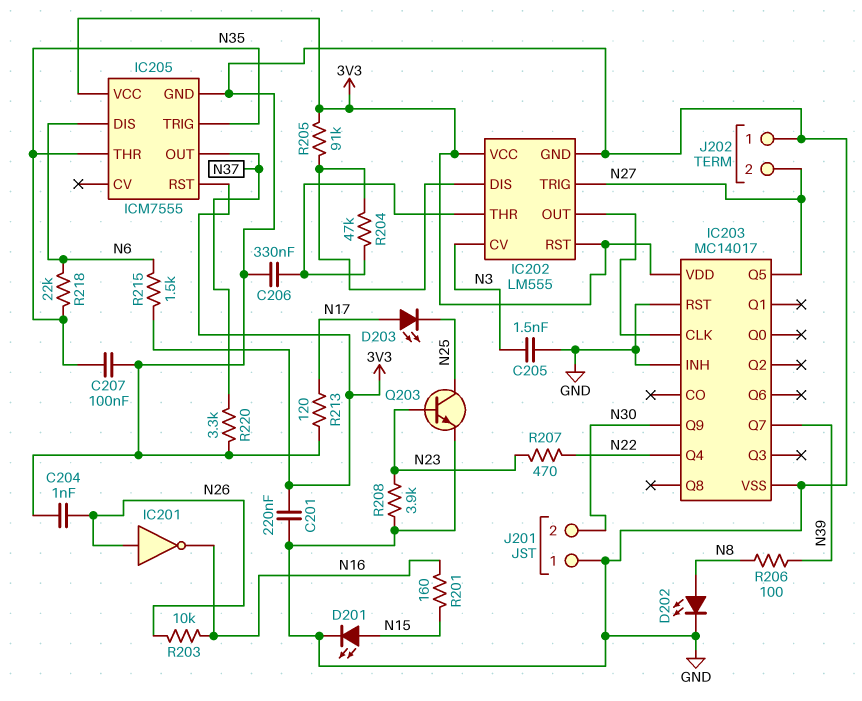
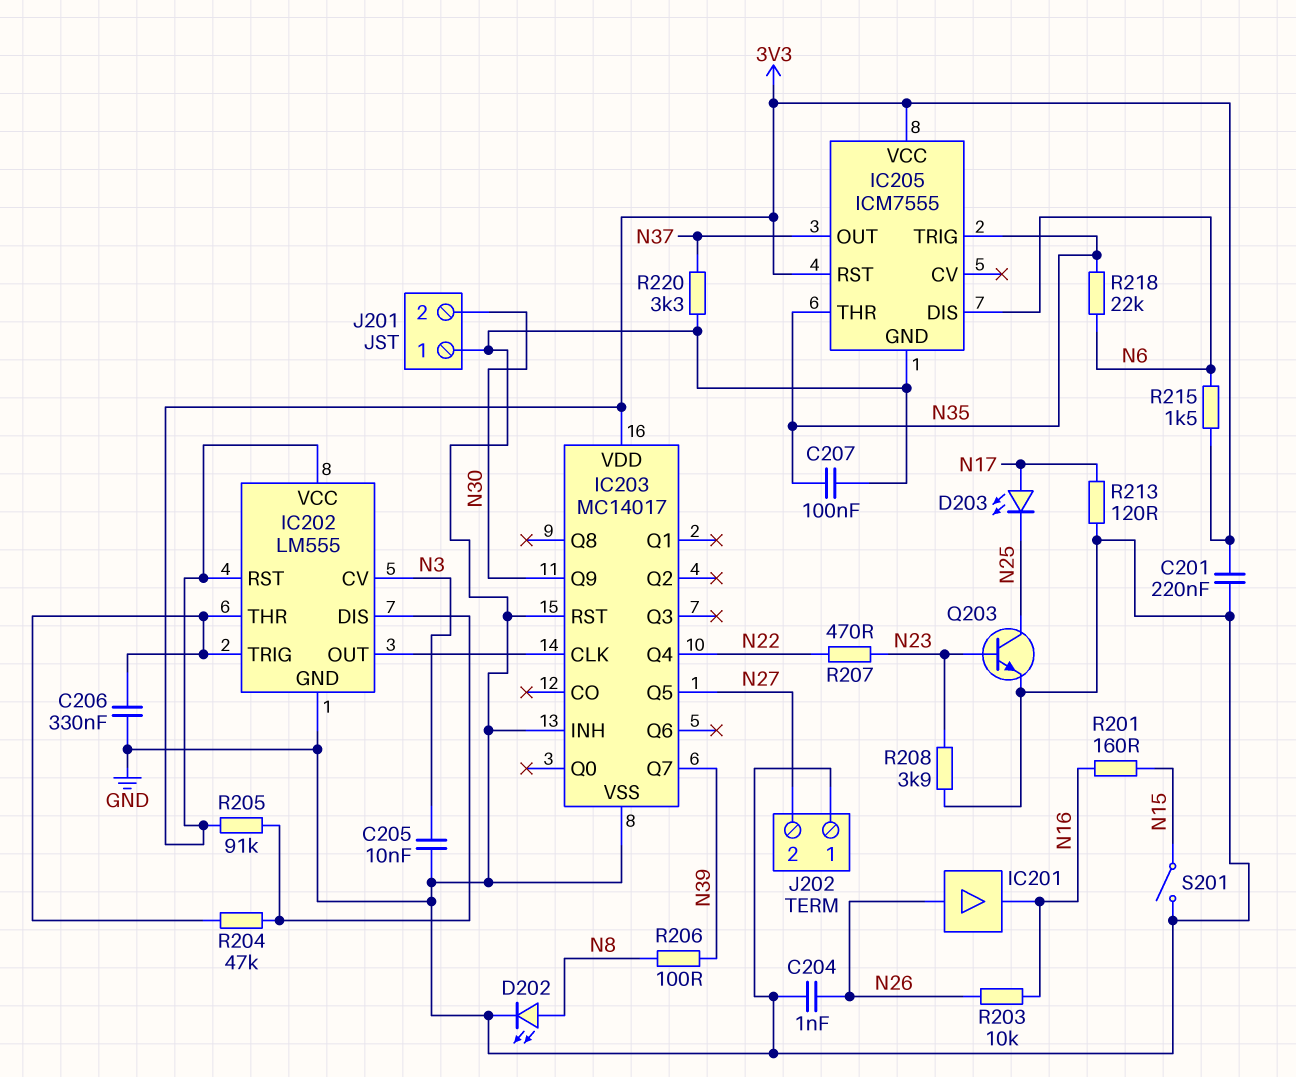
C205: 1.5nF (GND, N3) -> 10nF (GND, N3)
D201: LED (A N15, K GND) -> none
IC201: NOT (in N26, out N16) -> buffer (in N26, out N16)
IC202 pin TRIG: N27 -> IC202/THR
S201: none -> switch (GND, N15)

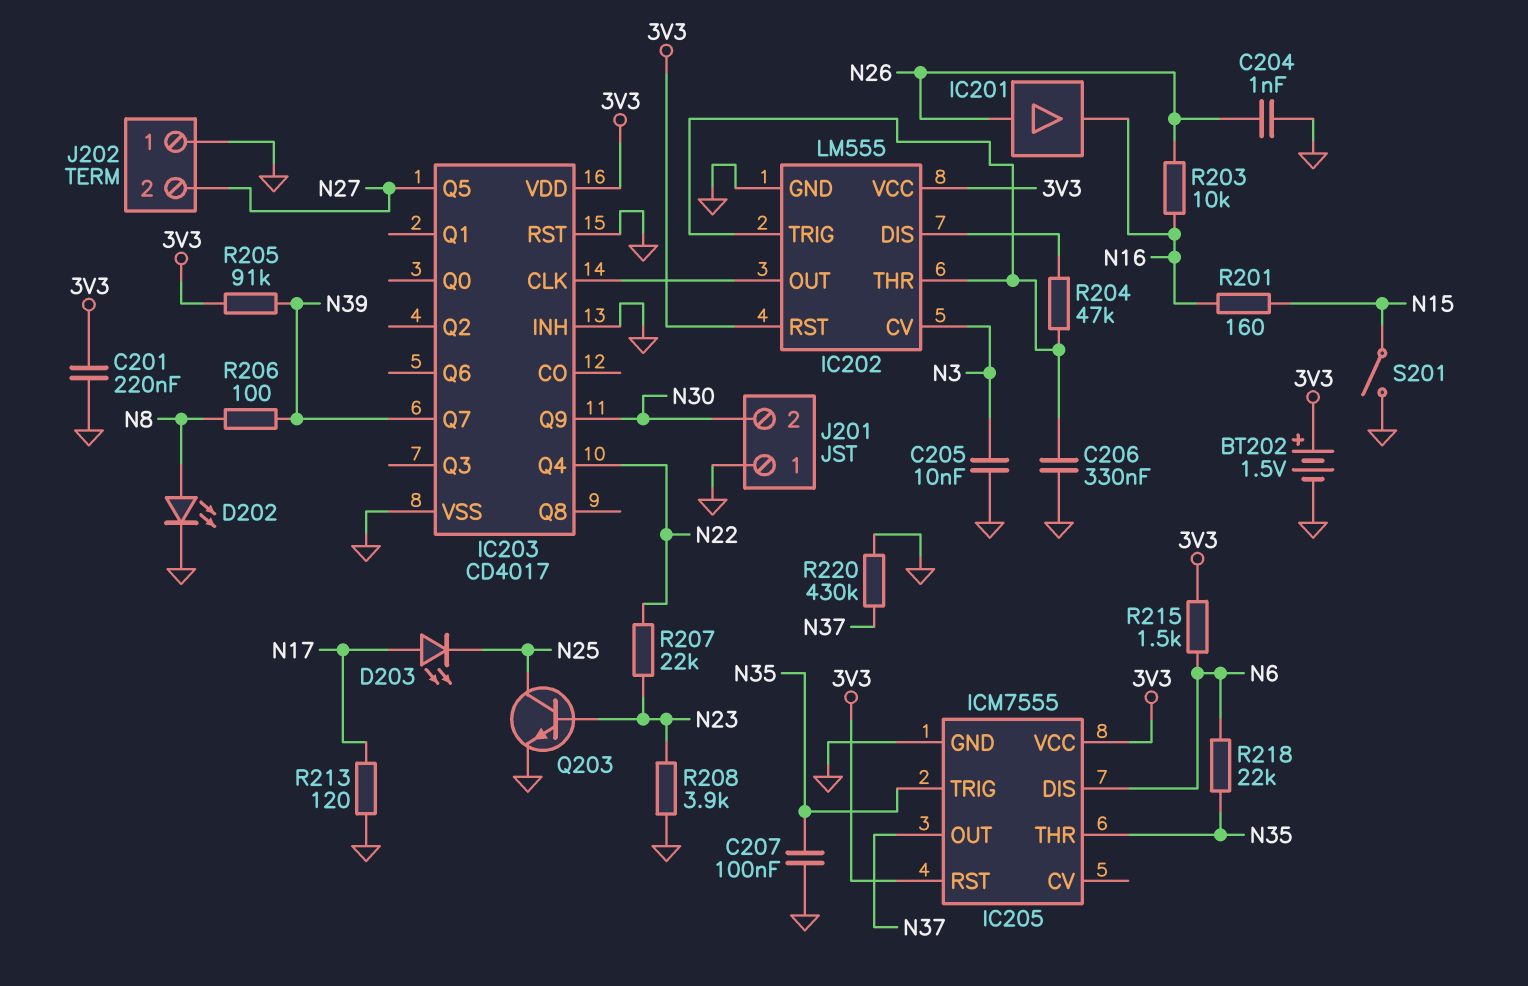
BT202: none -> 1.5V (plus 3V3, minus GND)
IC203: MC14017 -> CD4017
R205: 91k (3V3, IC202/DIS) -> 91k (3V3, N39)
R207: 470 (N22, N23) -> 22k (N22, N23)
R220: 3.3k (GND, N37) -> 430k (GND, N37)

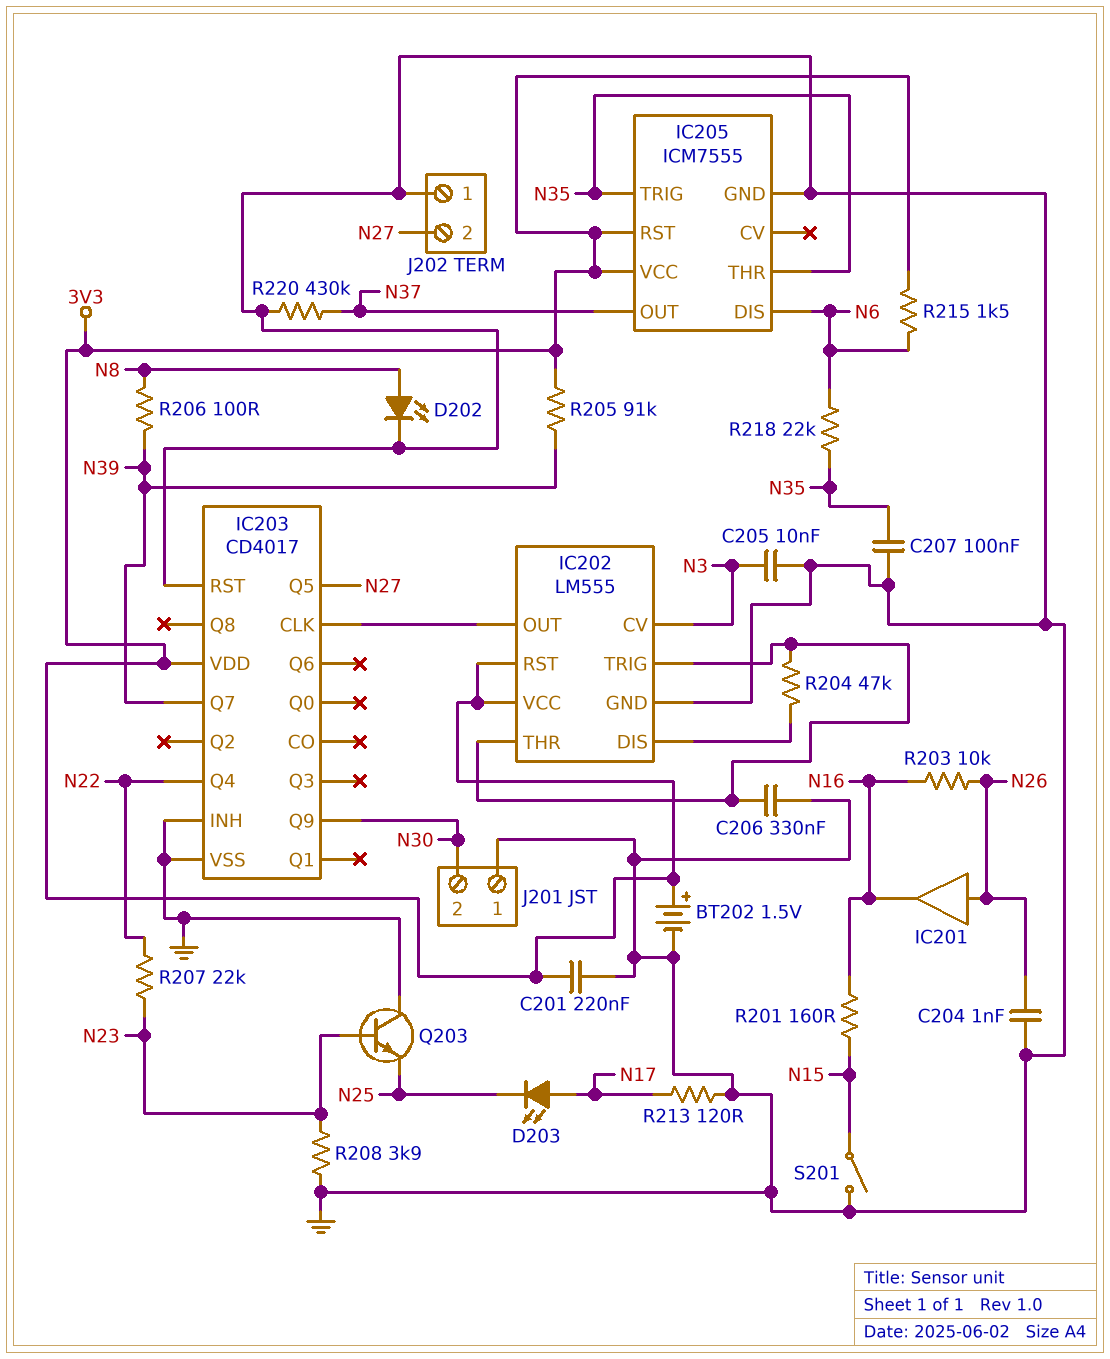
Q203: NPN (B N23, C N25, E GND) -> NPN (B N23, C GND, E N25)

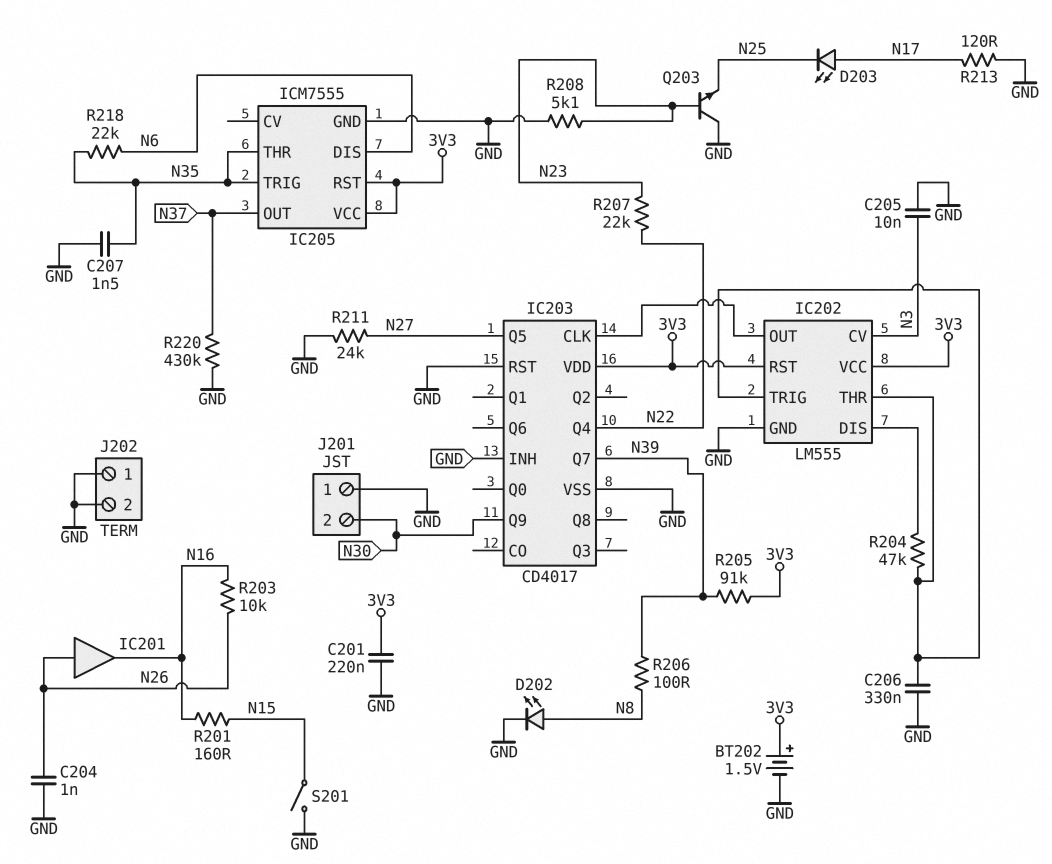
C207: 100nF (GND, N35) -> 1.5nF (GND, N35)
J202 pin 2: N27 -> GND
R208: 3.9k (GND, N23) -> 5.1k (GND, N23)
R211: none -> 24k (GND, N27)
R215: 1.5k (3V3, N6) -> none

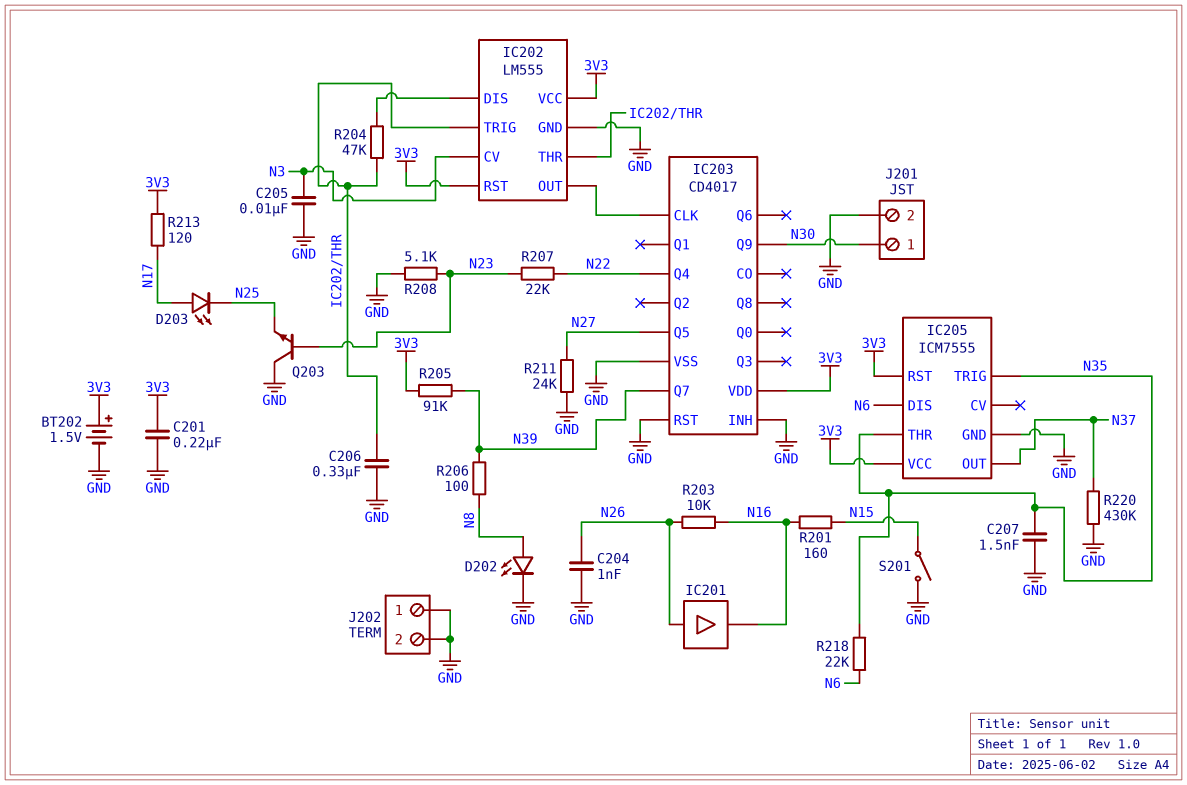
J201 pin 1: GND -> N30
J201 pin 2: N30 -> GND
R213: 120 (GND, N17) -> 120 (3V3, N17)

